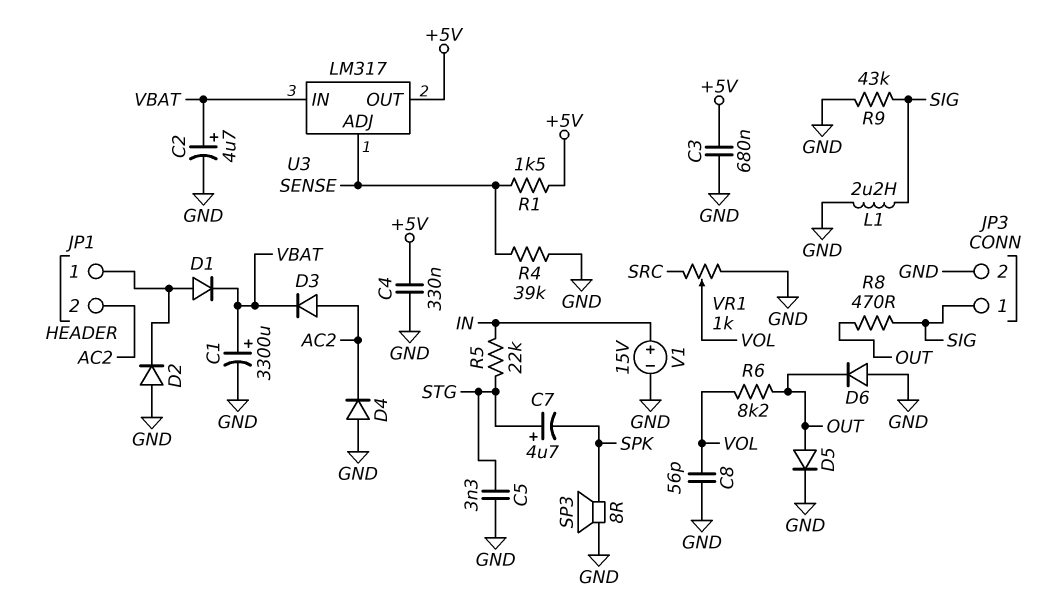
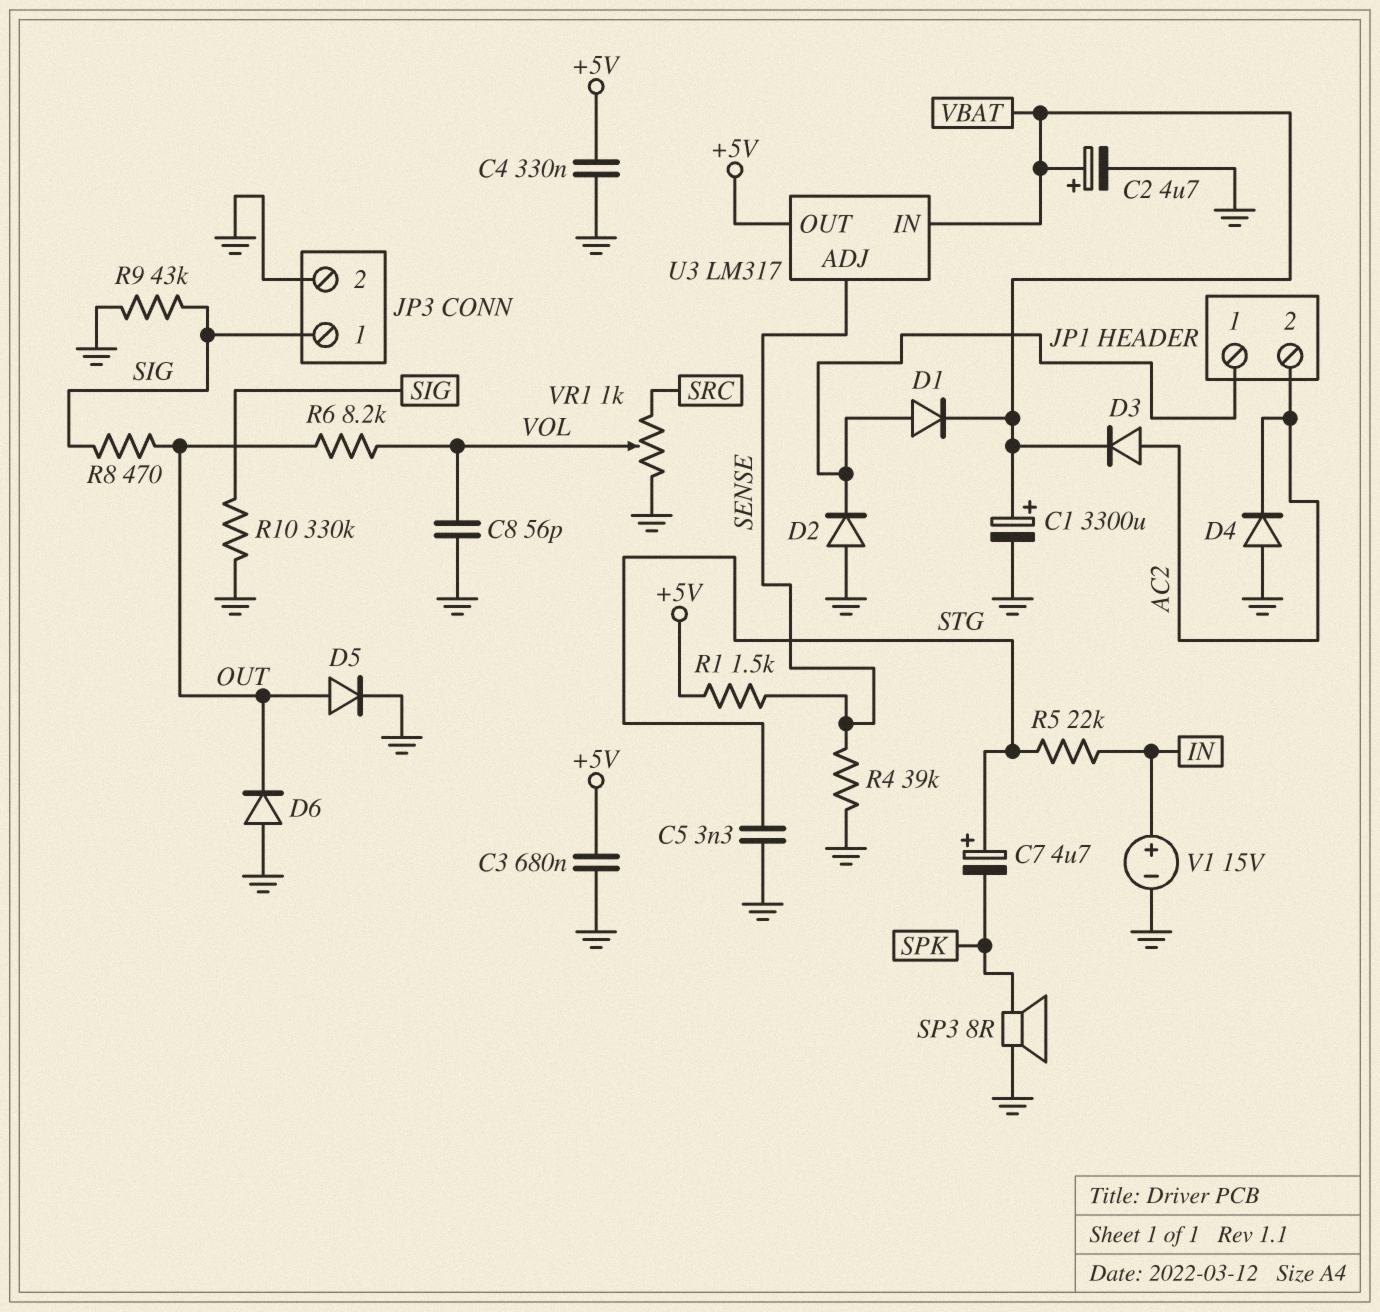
L1: 2.2uH (GND, SIG) -> none
R10: none -> 330k (GND, SIG)

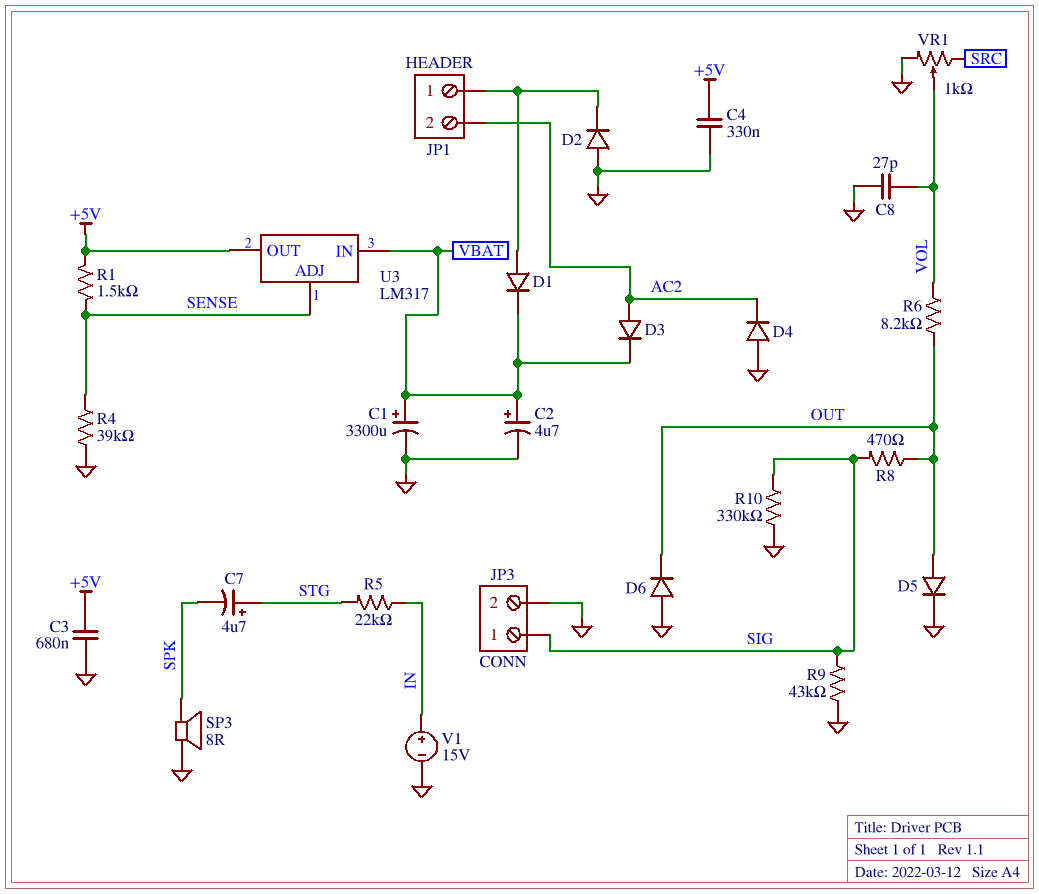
C5: 3.3nF (GND, STG) -> none
C8: 56pF (GND, VOL) -> 27pF (GND, VOL)

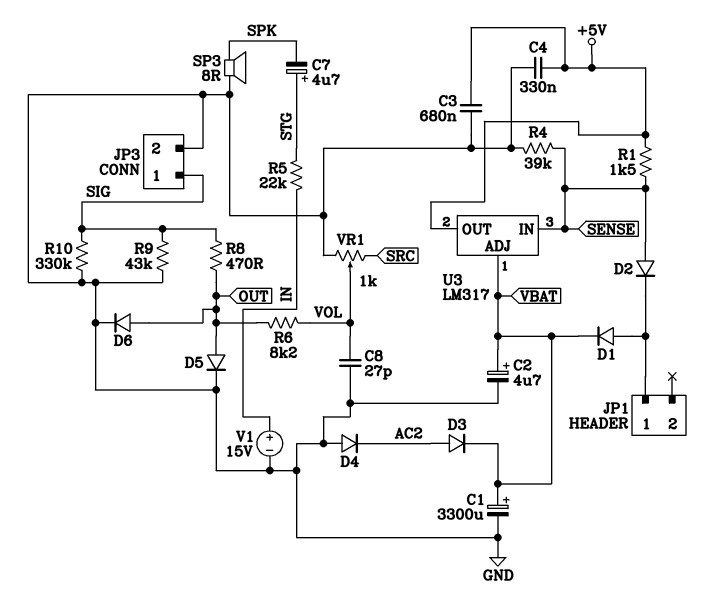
D2: diode (A GND, K JP1/1) -> diode (A SENSE, K JP1/1)
D6: diode (A GND, K OUT) -> diode (A OUT, K GND)
JP1 pin 2: AC2 -> none
U3 pin ADJ: SENSE -> VBAT
U3 pin IN: VBAT -> SENSE

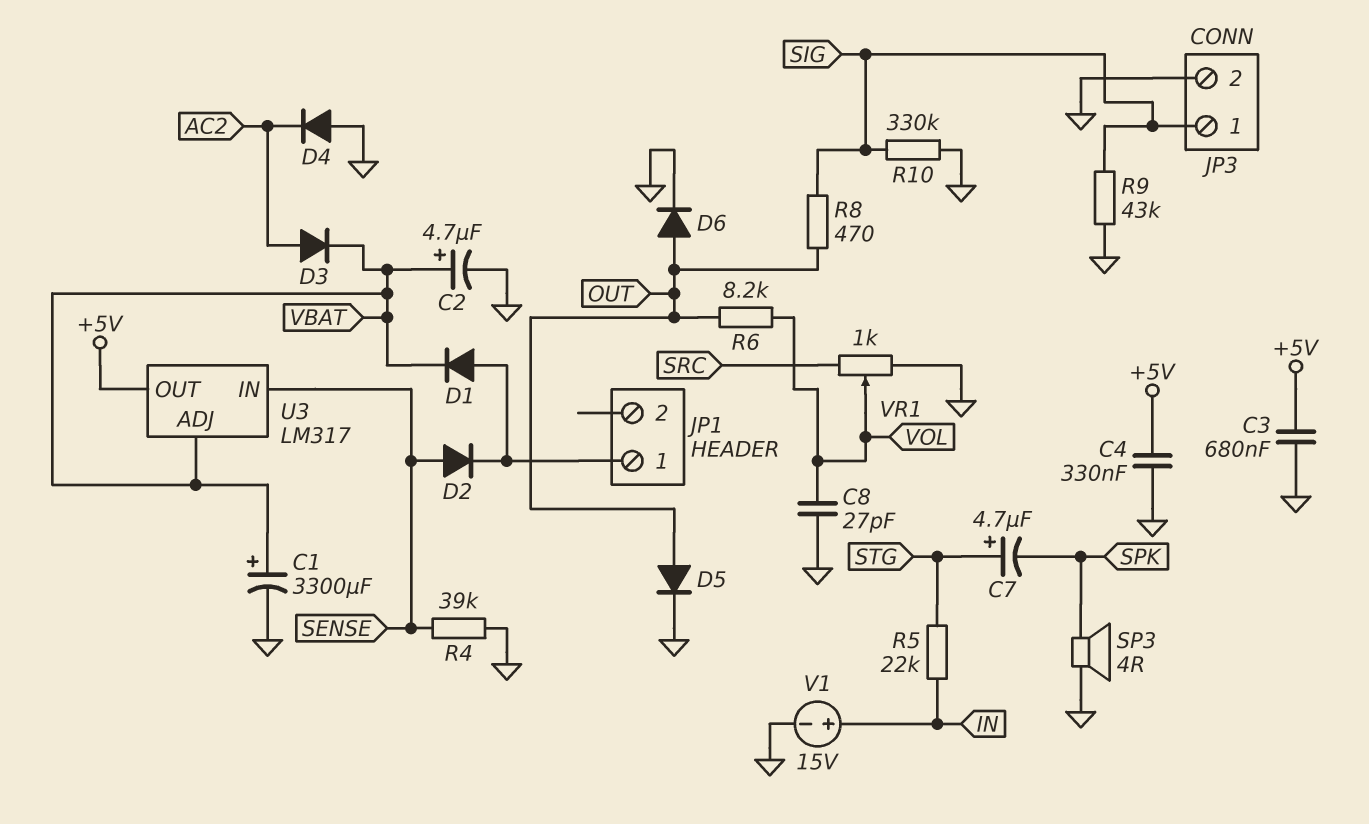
R1: 1.5k (+5V, SENSE) -> none
SP3: speaker 8R (GND, SPK) -> speaker 4R (GND, SPK)

